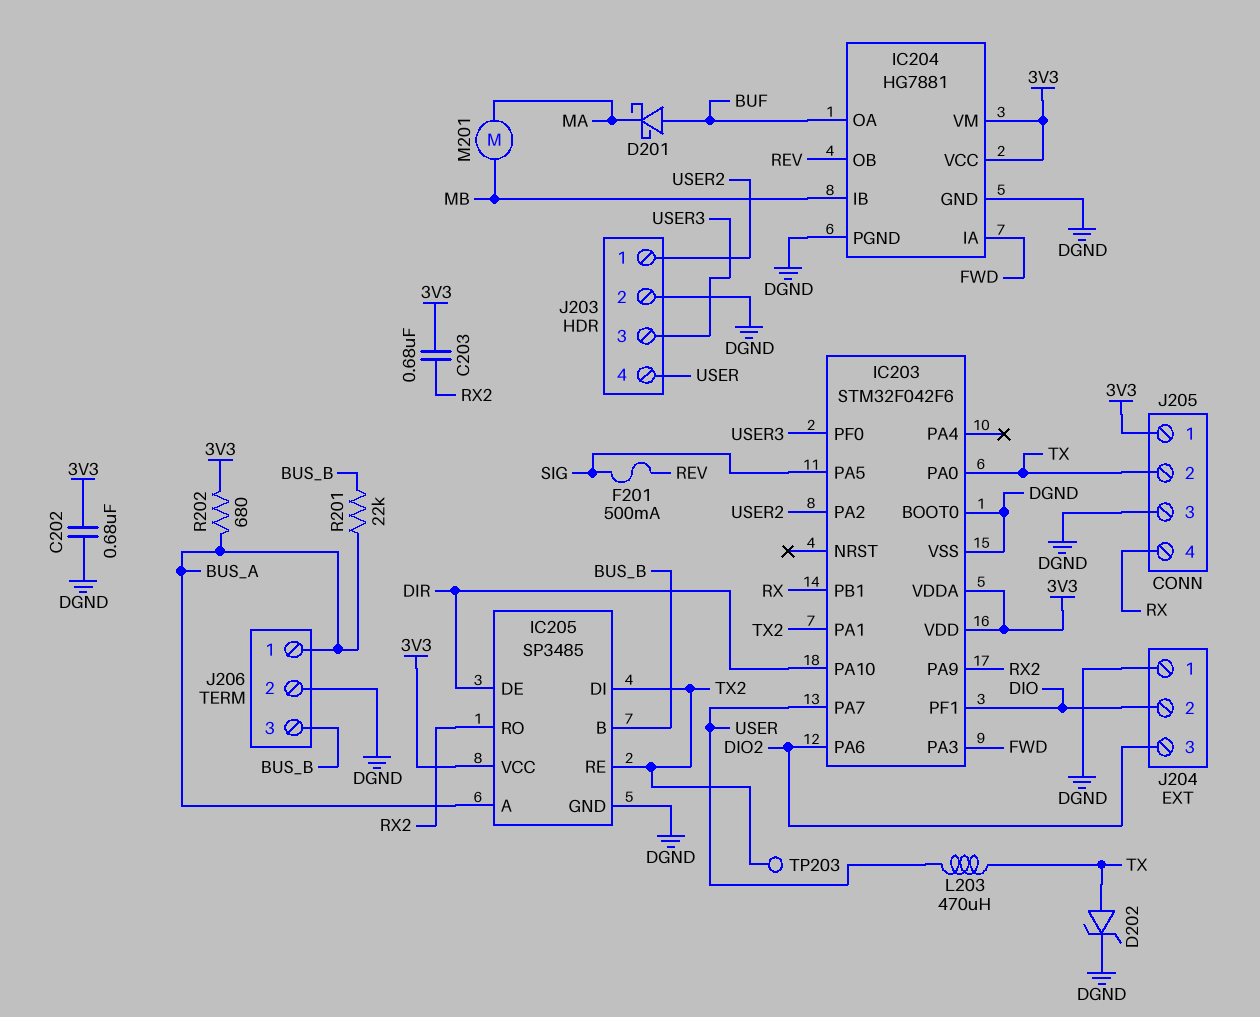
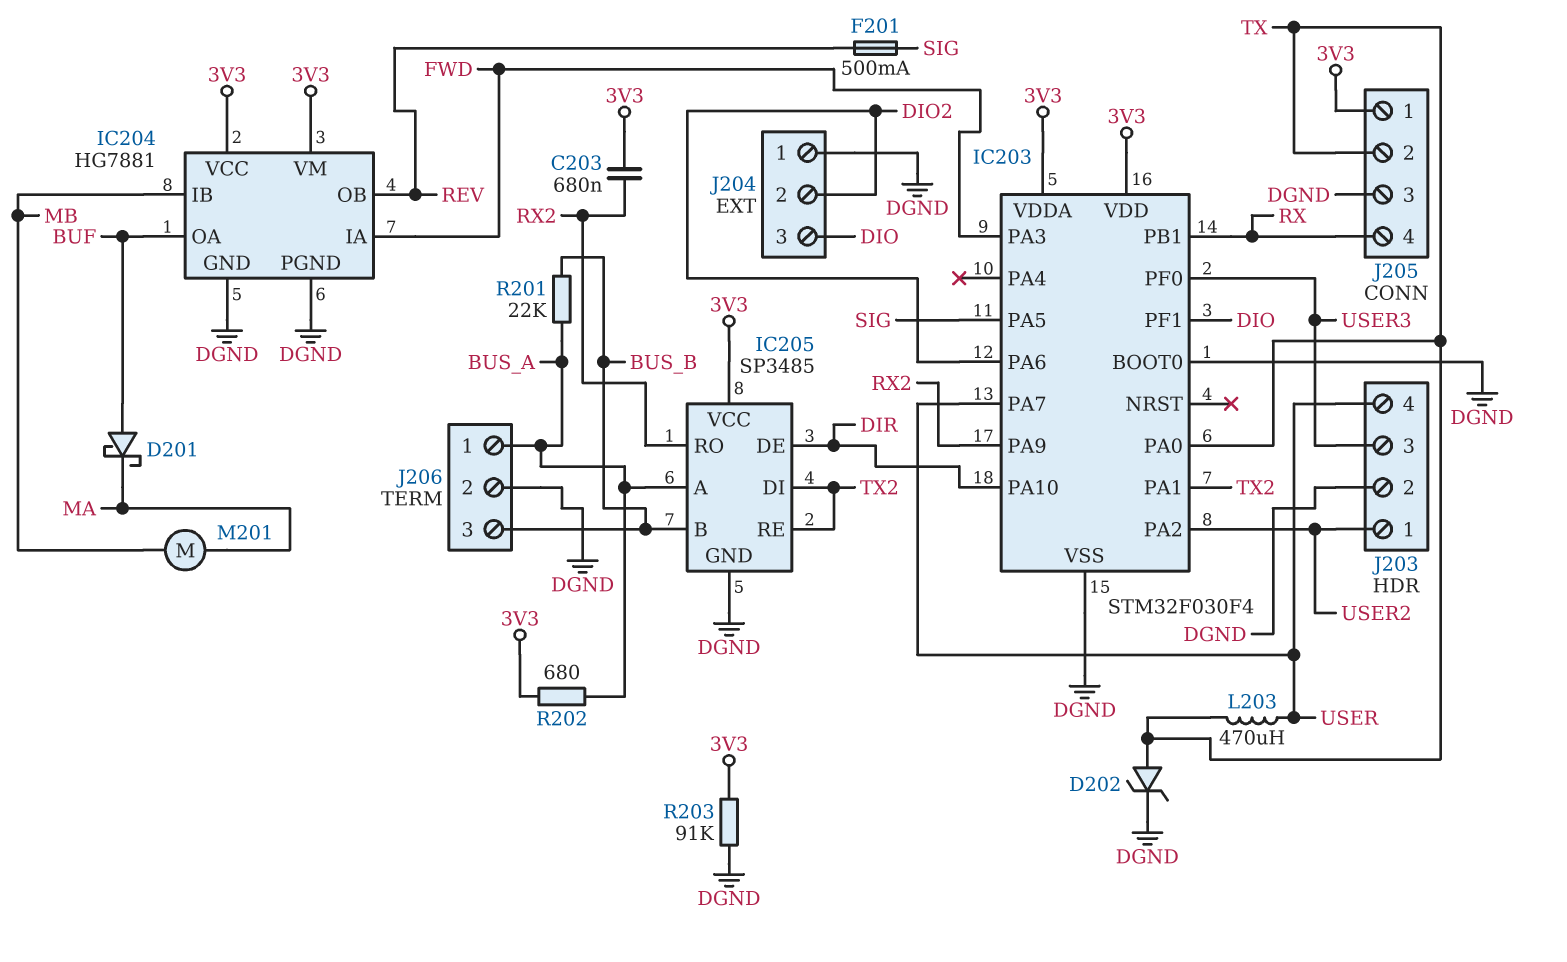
C202: 680nF (3V3, DGND) -> none
IC203: STM32F042F6 -> STM32F030F4
J204 pin 2: DIO -> DIO2
J204 pin 3: DIO2 -> DIO
R203: none -> 91k (3V3, DGND)
TP203: test point (TX2) -> none

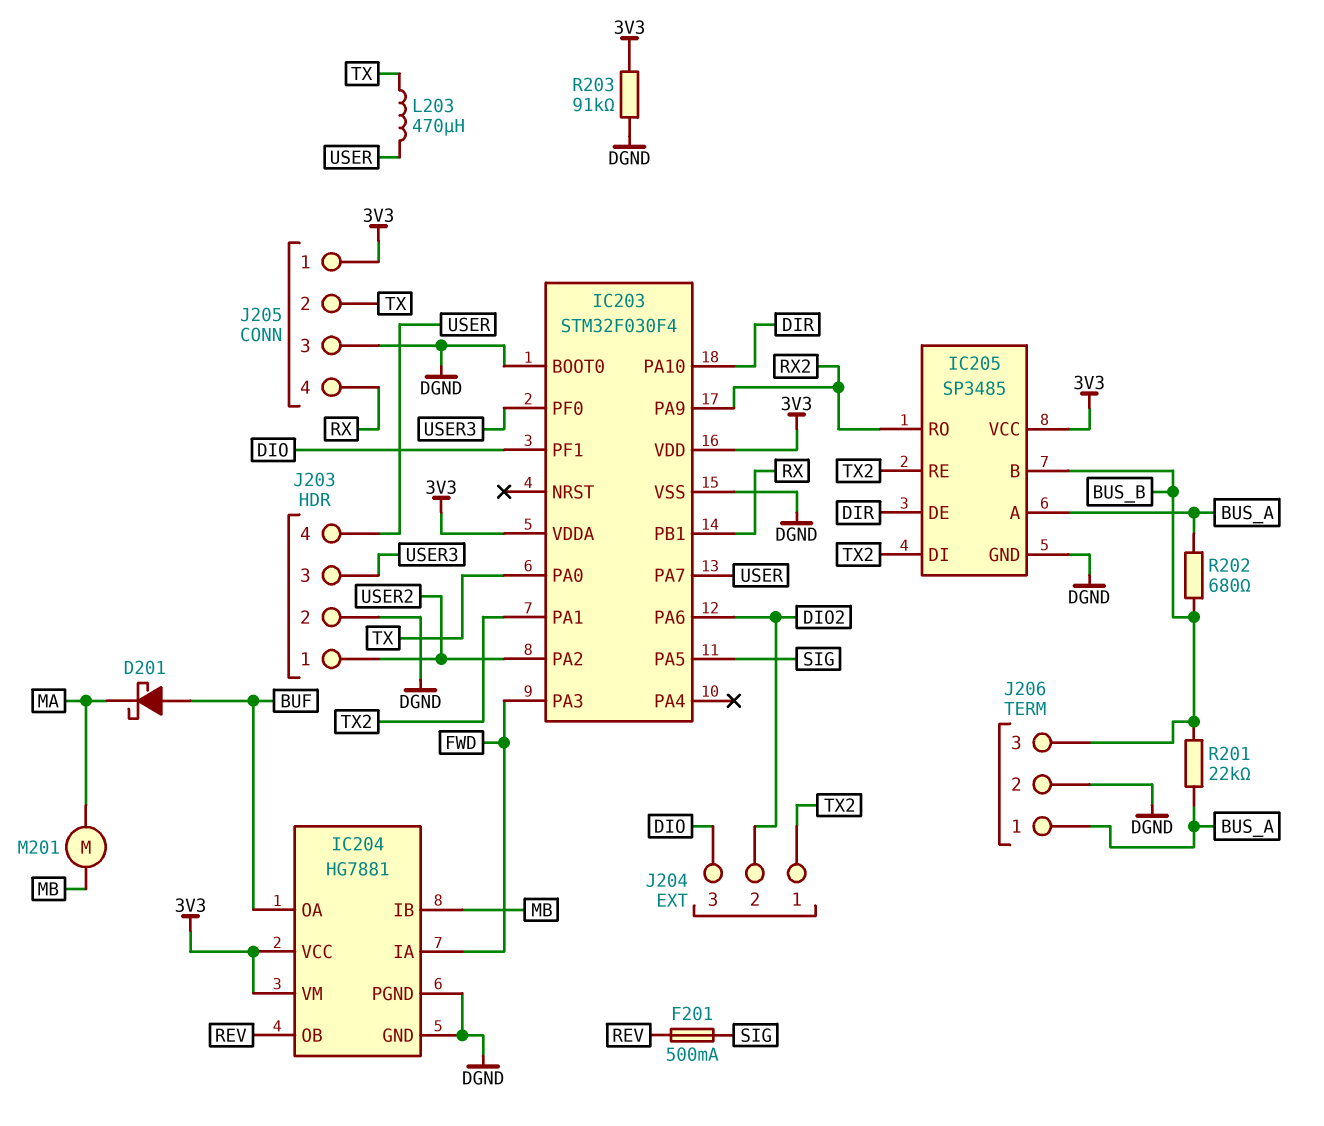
C203: 680nF (3V3, RX2) -> none
D202: zener (A TX, K DGND) -> none
J204 pin 1: DGND -> TX2
R202: 680 (3V3, BUS_A) -> 680 (BUS_A, BUS_B)

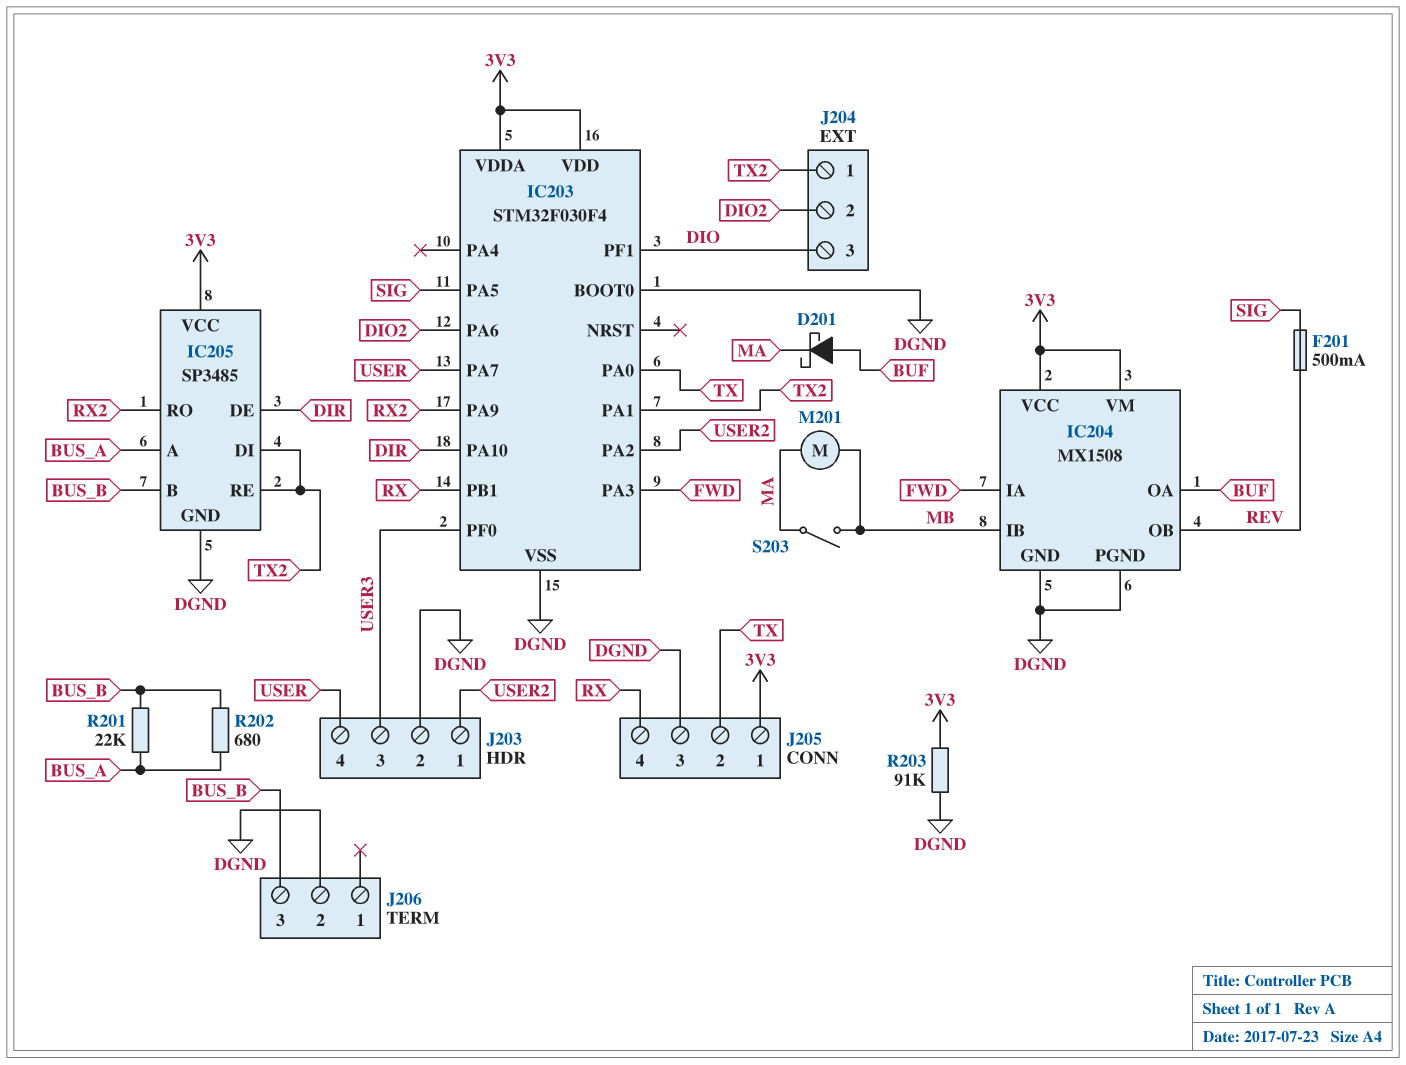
IC204: HG7881 -> MX1508
J206 pin 1: BUS_A -> none
L203: 470uH (TX, USER) -> none
S203: none -> switch (MA, MB)

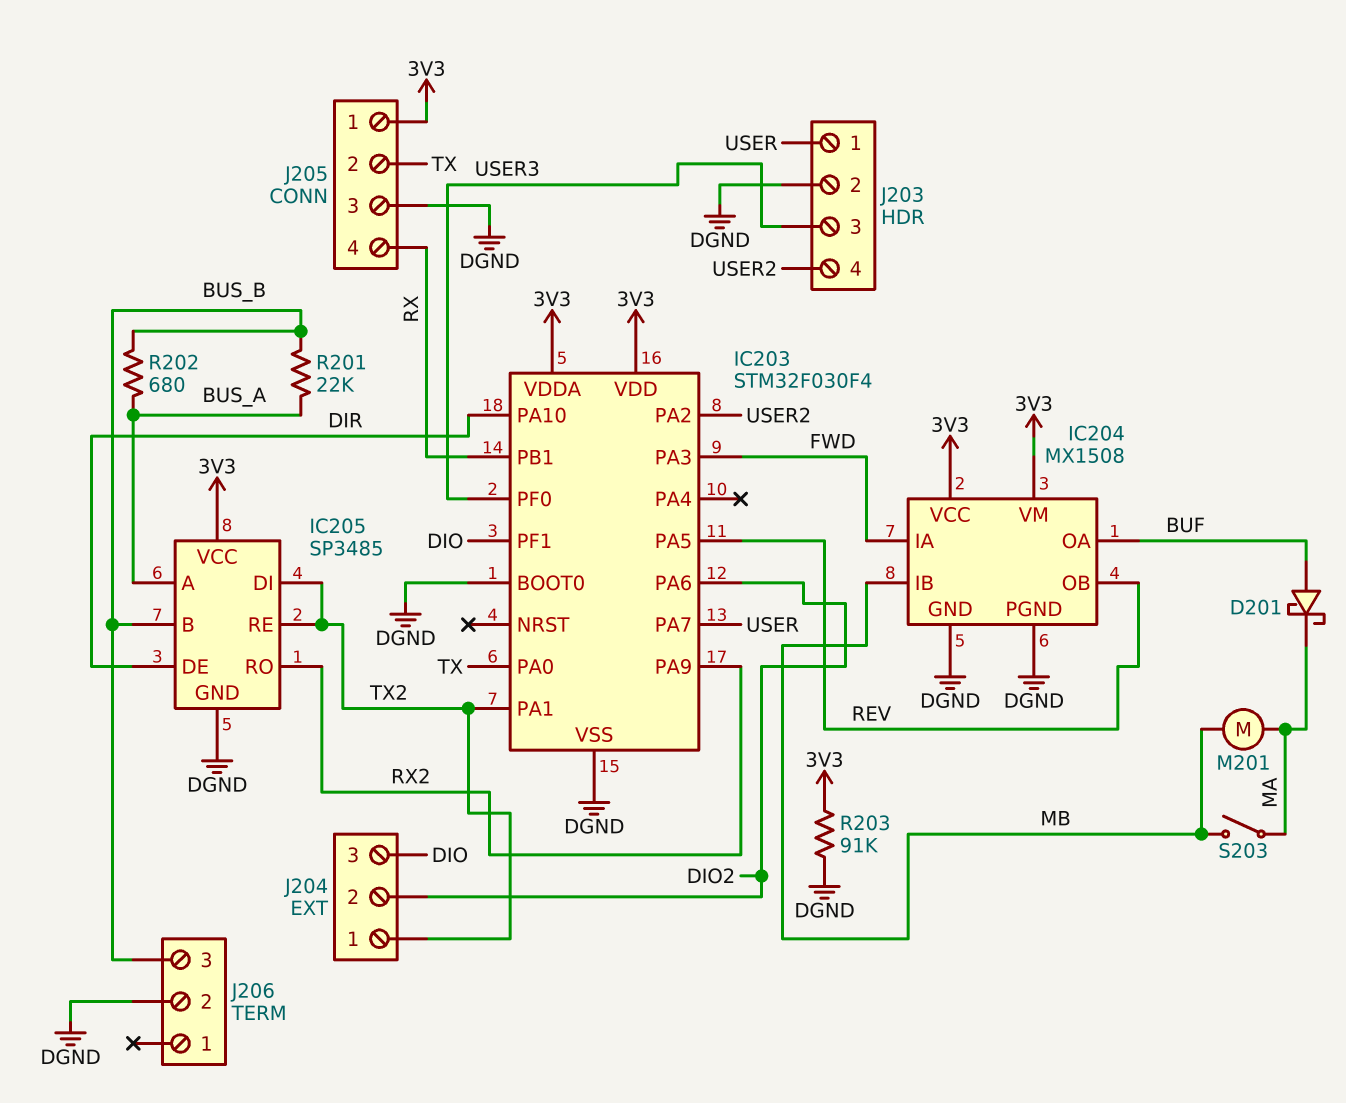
F201: 500mA (REV, SIG) -> none
IC203 pin PA5: SIG -> REV
J203 pin 1: USER2 -> USER
J203 pin 4: USER -> USER2

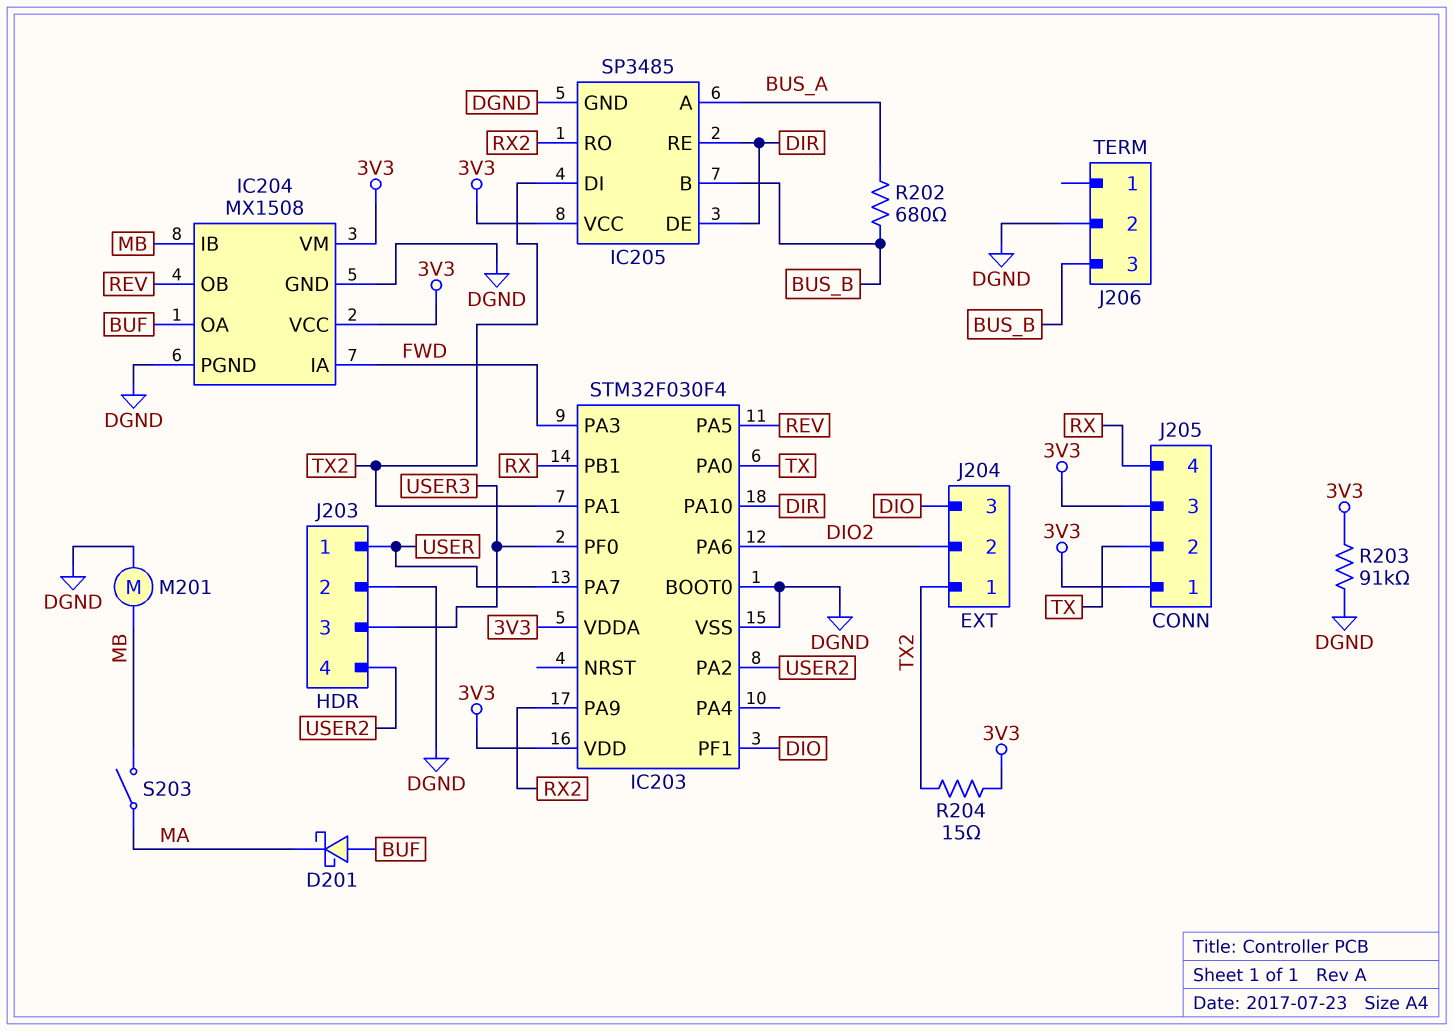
IC205 pin RE: TX2 -> DIR
J205 pin 3: DGND -> 3V3
M201: motor (MA, MB) -> motor (DGND, MB)
R201: 22k (BUS_A, BUS_B) -> none
R204: none -> 15 (3V3, TX2)

